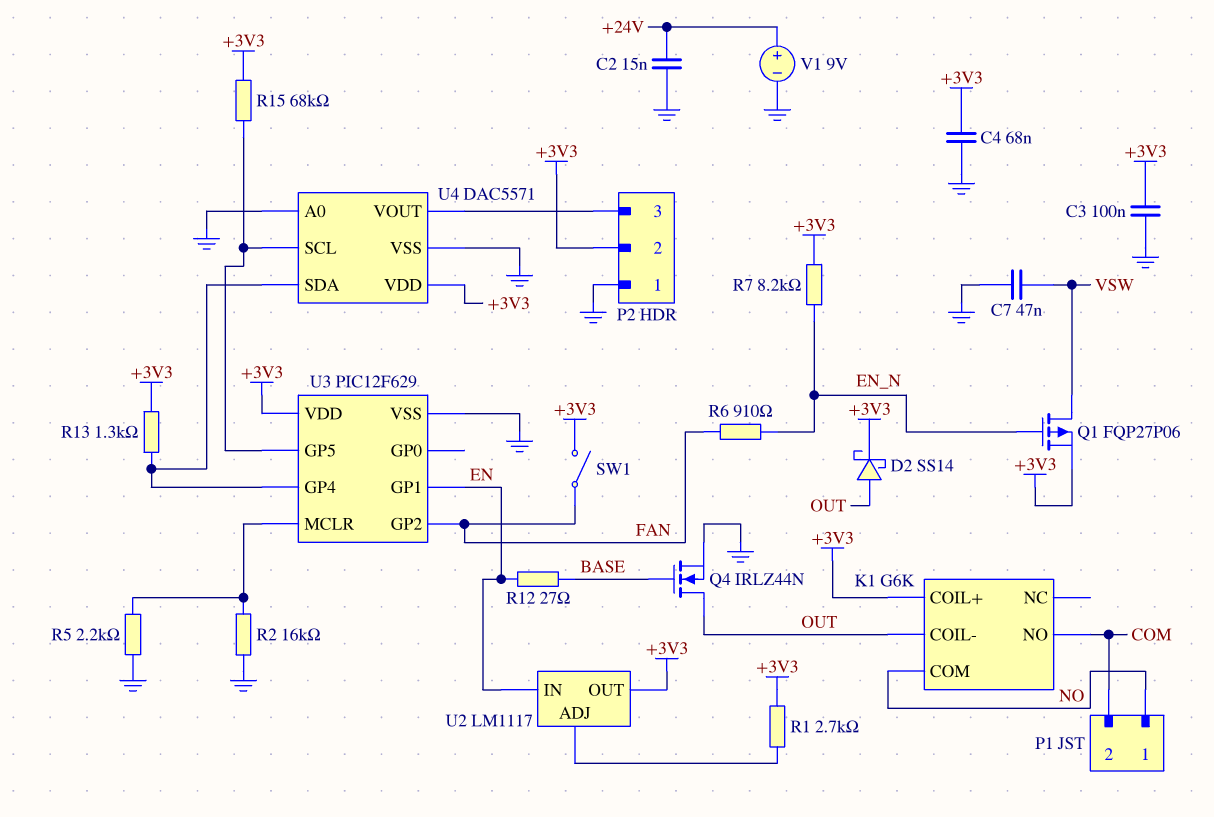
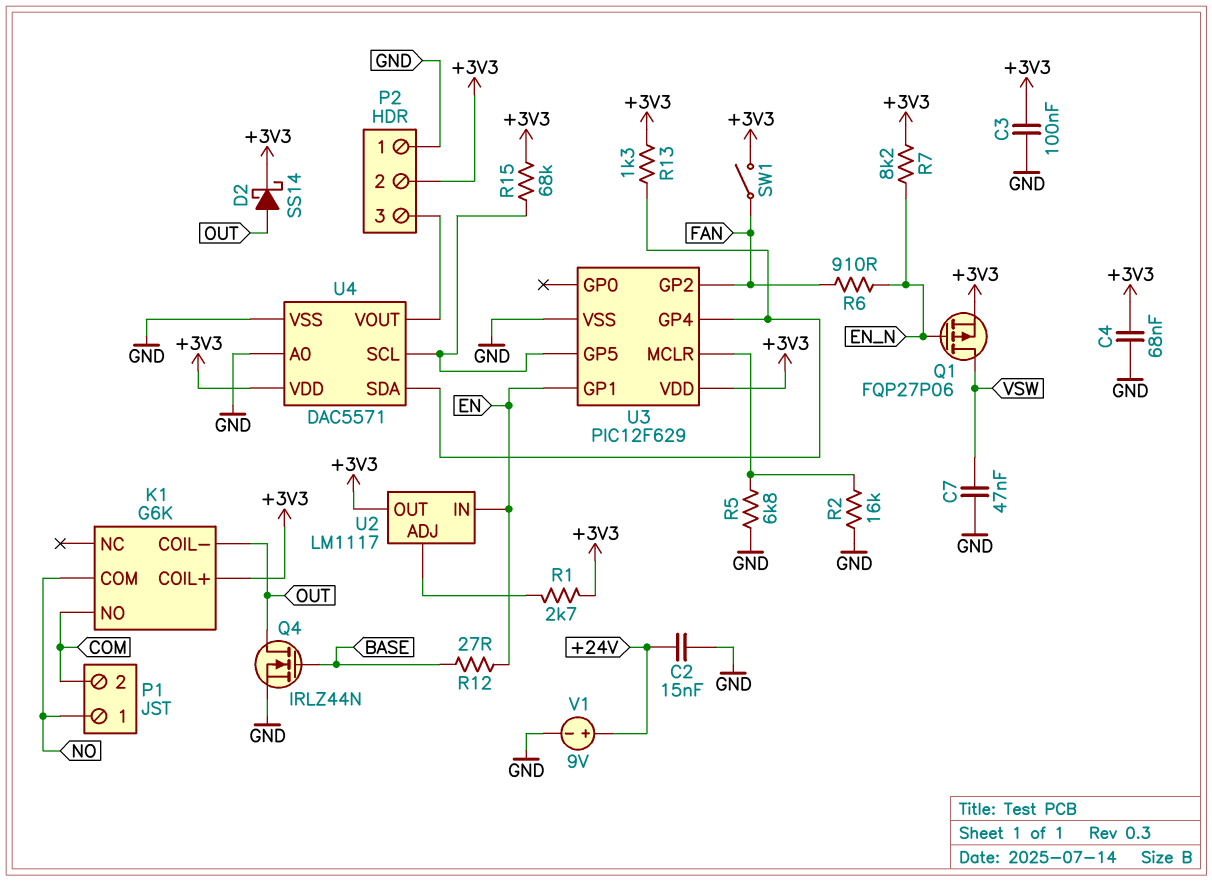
R5: 2.2k (GND, U3/MCLR) -> 6.8k (GND, U3/MCLR)

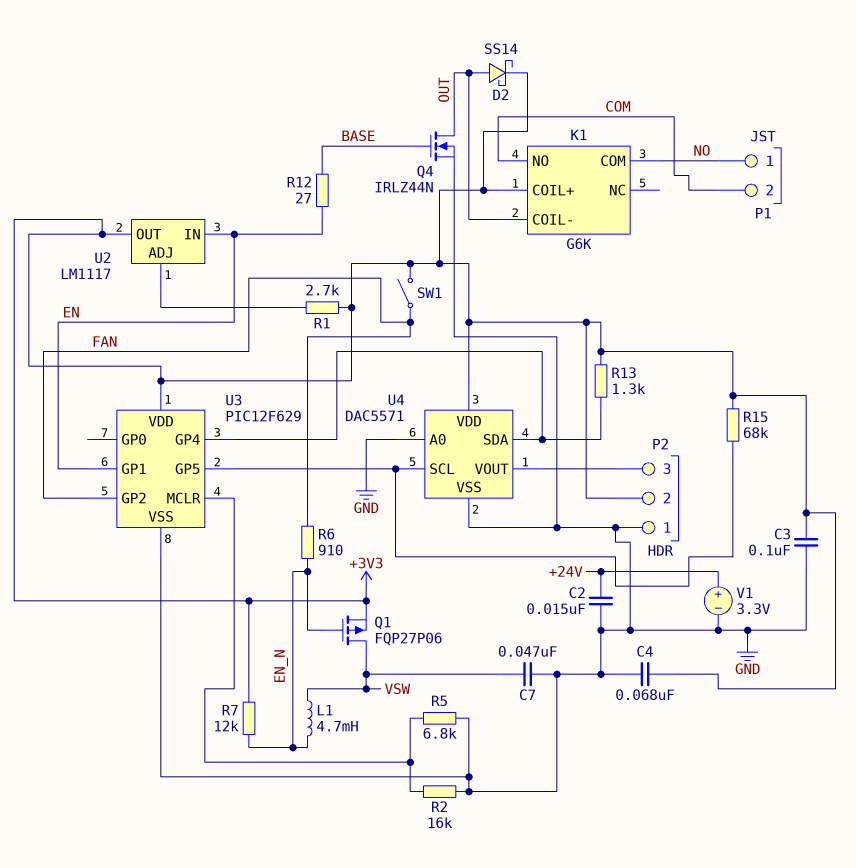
L1: none -> 4.7mH (EN_N, VSW)
R7: 8.2k (+3V3, EN_N) -> 12k (+3V3, EN_N)
V1: 9V (plus +24V, minus GND) -> 3.3V (plus +24V, minus GND)

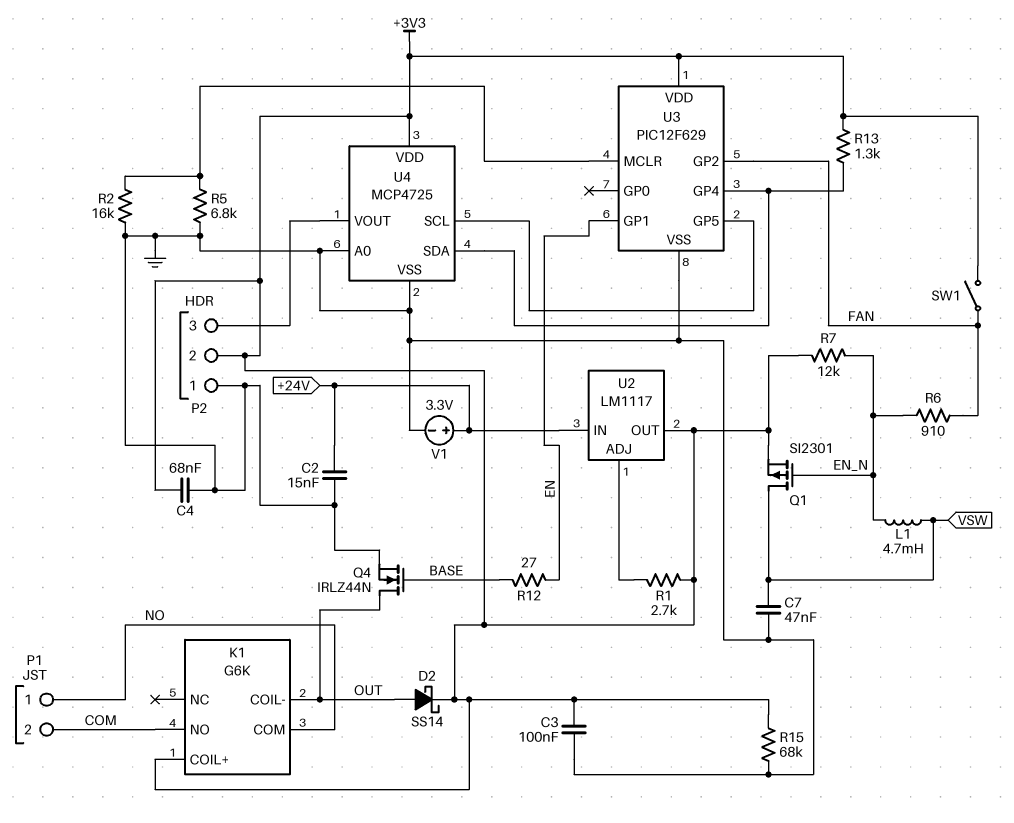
Q1: PMOS FQP27P06 (G EN_N, D VSW, S +3V3) -> PMOS SI2301 (G EN_N, D VSW, S +3V3)
R15: 68k (+3V3, U3/GP5) -> 68k (+3V3, GND)
U2 pin IN: EN -> +24V
U4: DAC5571 -> MCP4725

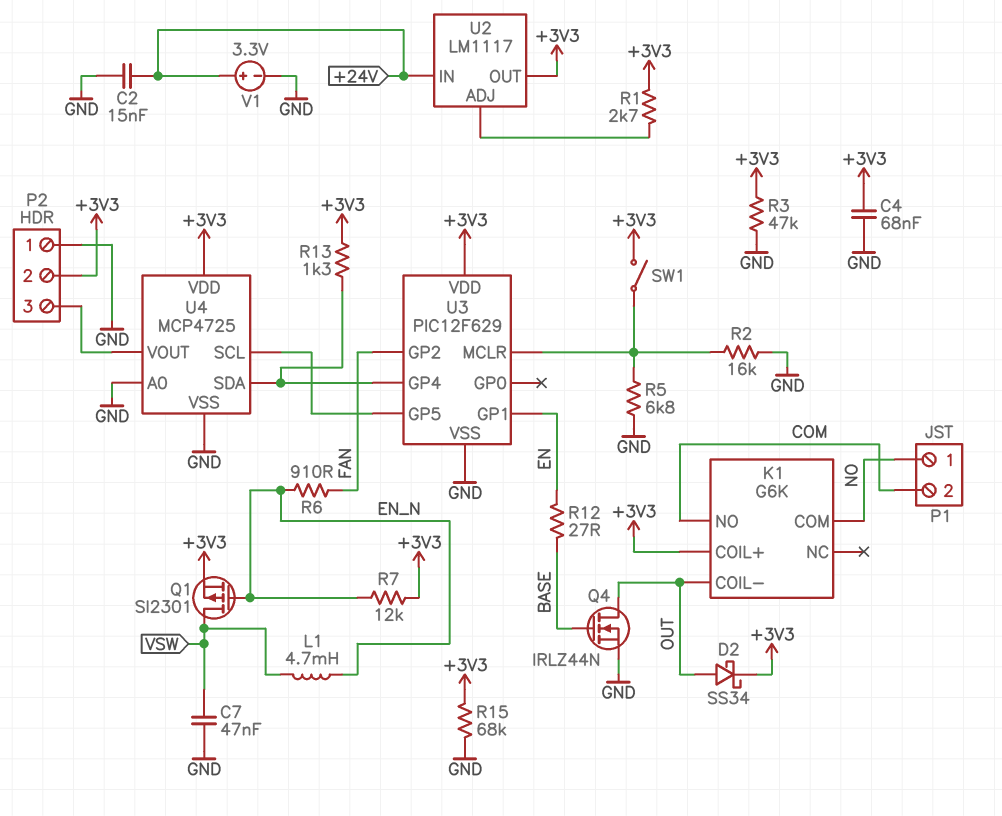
C3: 100nF (+3V3, GND) -> none
D2: schottky SS14 (A OUT, K +3V3) -> schottky SS34 (A OUT, K +3V3)
R3: none -> 47k (+3V3, GND)
SW1: switch (+3V3, FAN) -> switch (+3V3, U3/MCLR)

